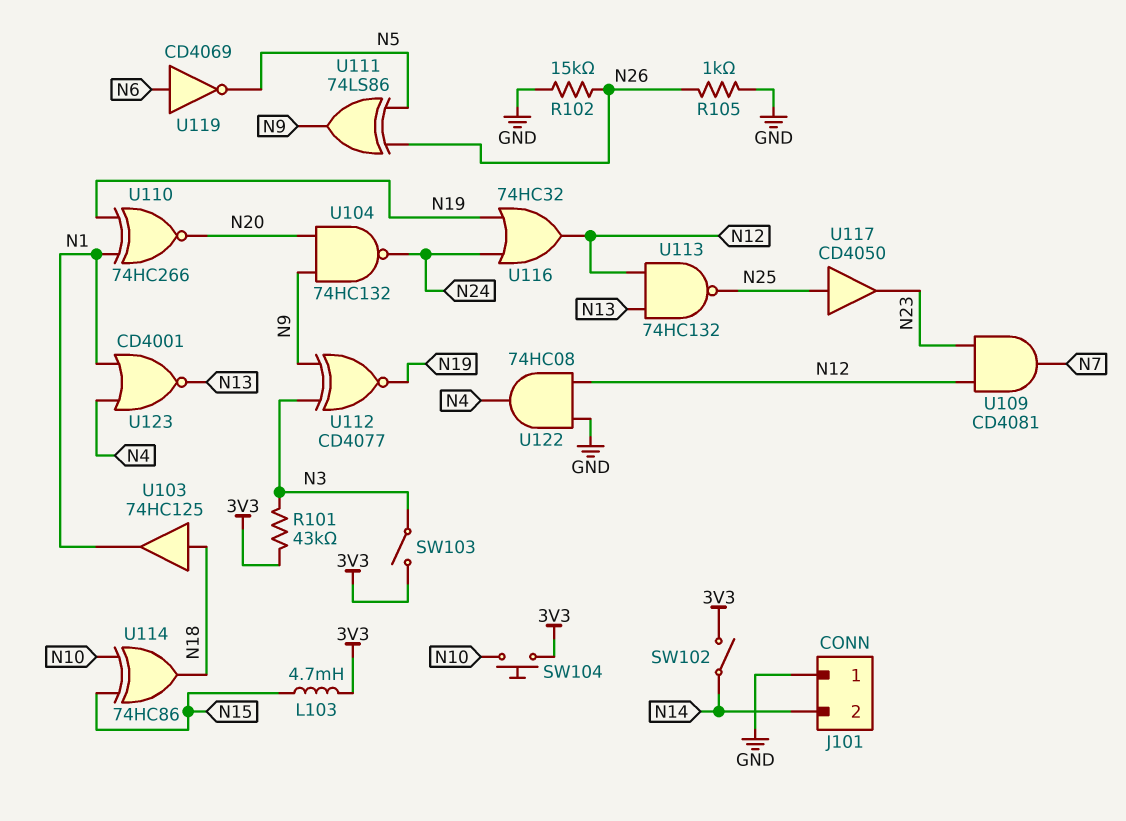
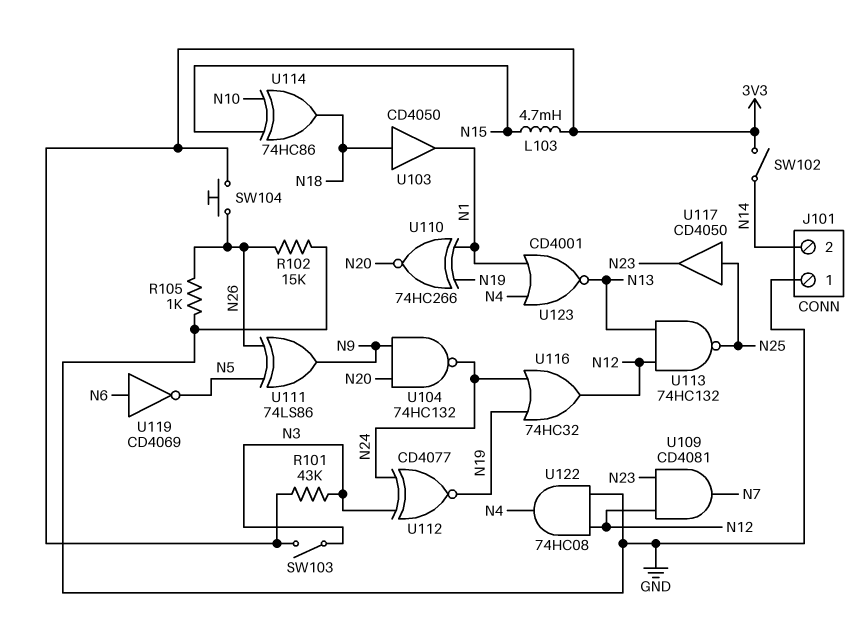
SW104: button (3V3, N10) -> button (3V3, N26)
U103: buffer 74HC125 (in N18, out N1) -> buffer CD4050 (in N18, out N1)
U112: XNOR CD4077 (in N3, in N9, out N19) -> XNOR CD4077 (in N3, in N24, out N19)

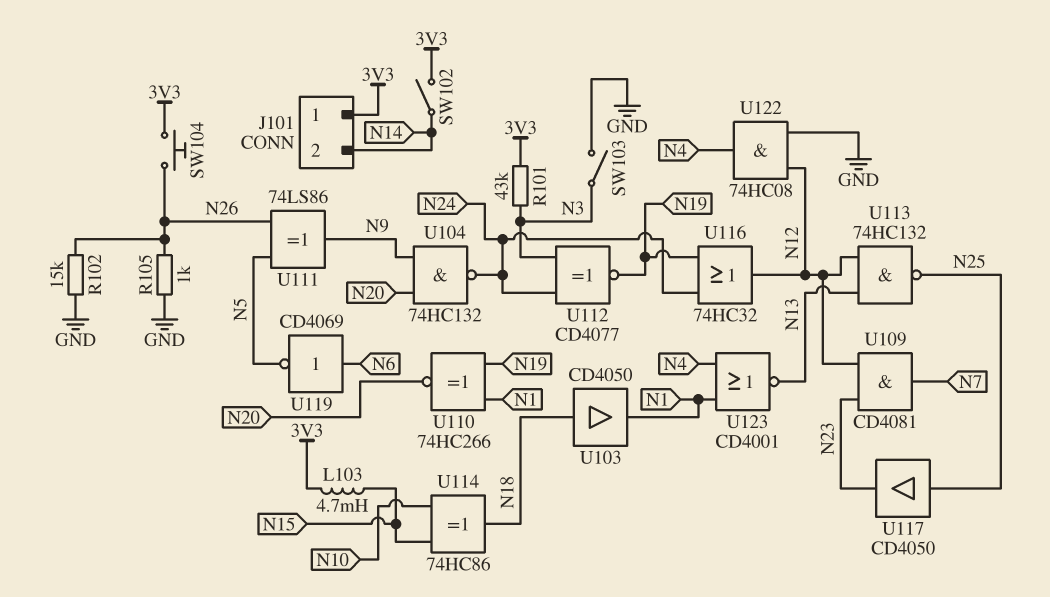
J101 pin 1: GND -> 3V3
SW103: switch (3V3, N3) -> switch (GND, N3)

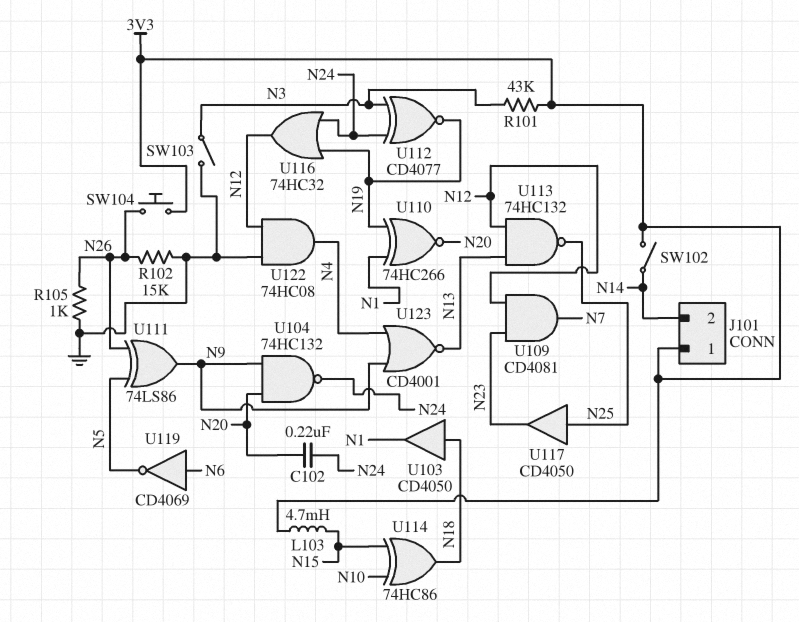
C102: none -> 220nF (N20, N24)
U123: NOR CD4001 (in N1, in N4, out N13) -> NOR CD4001 (in N4, in N9, out N13)

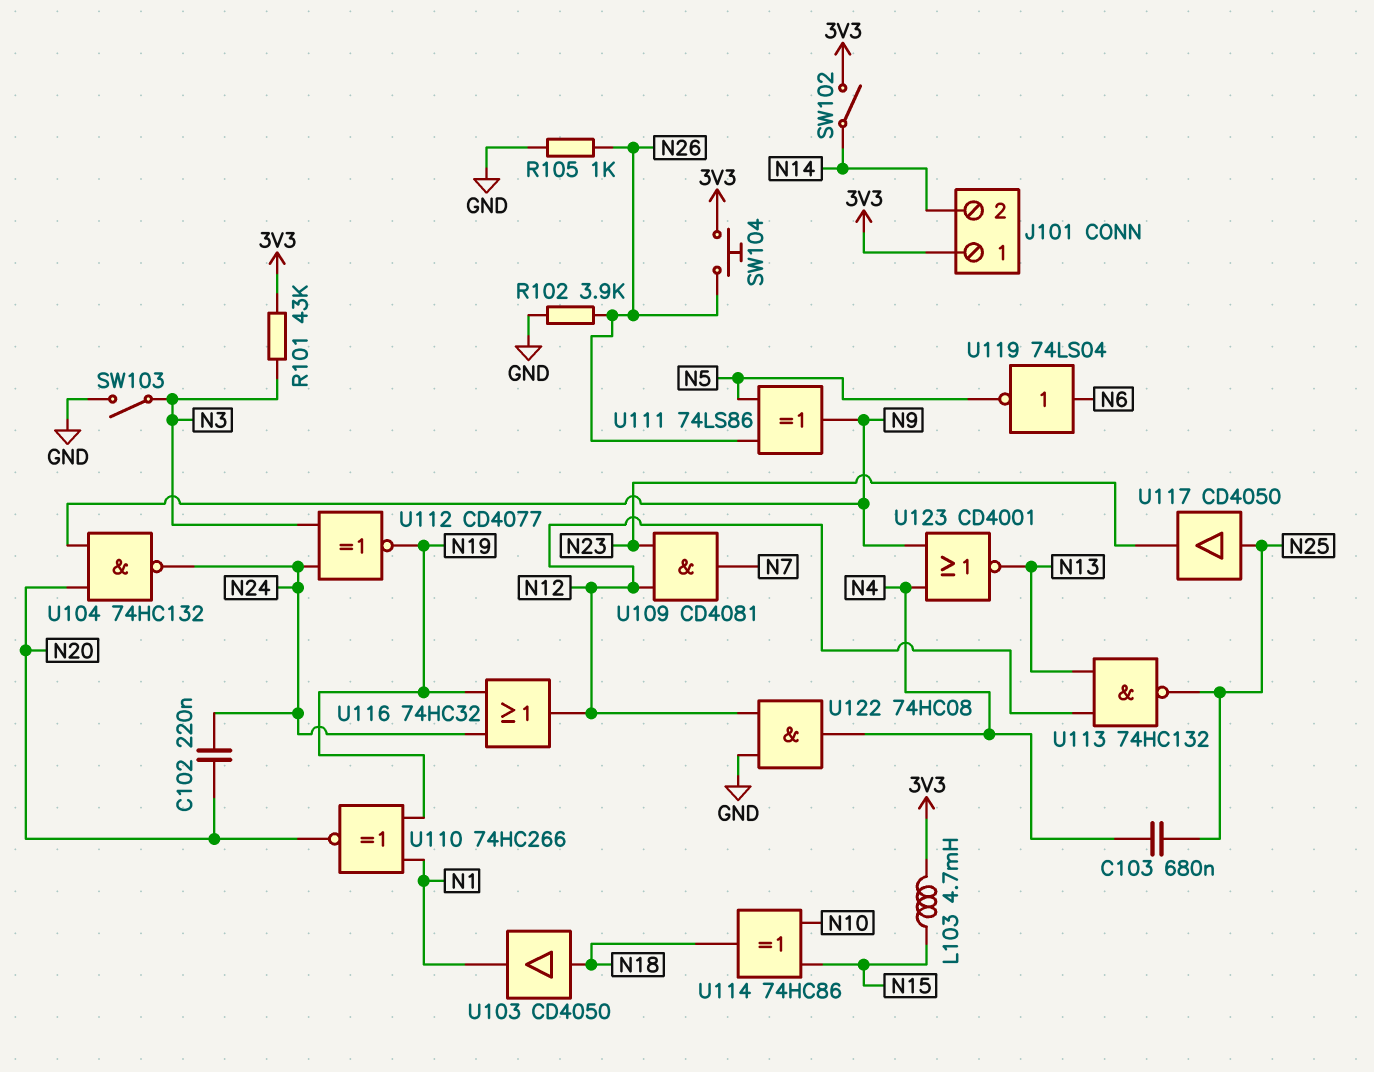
C103: none -> 680nF (N4, N25)
R102: 15k (GND, N26) -> 3.9k (GND, N26)
U119: NOT CD4069 (in N6, out N5) -> NOT 74LS04 (in N6, out N5)

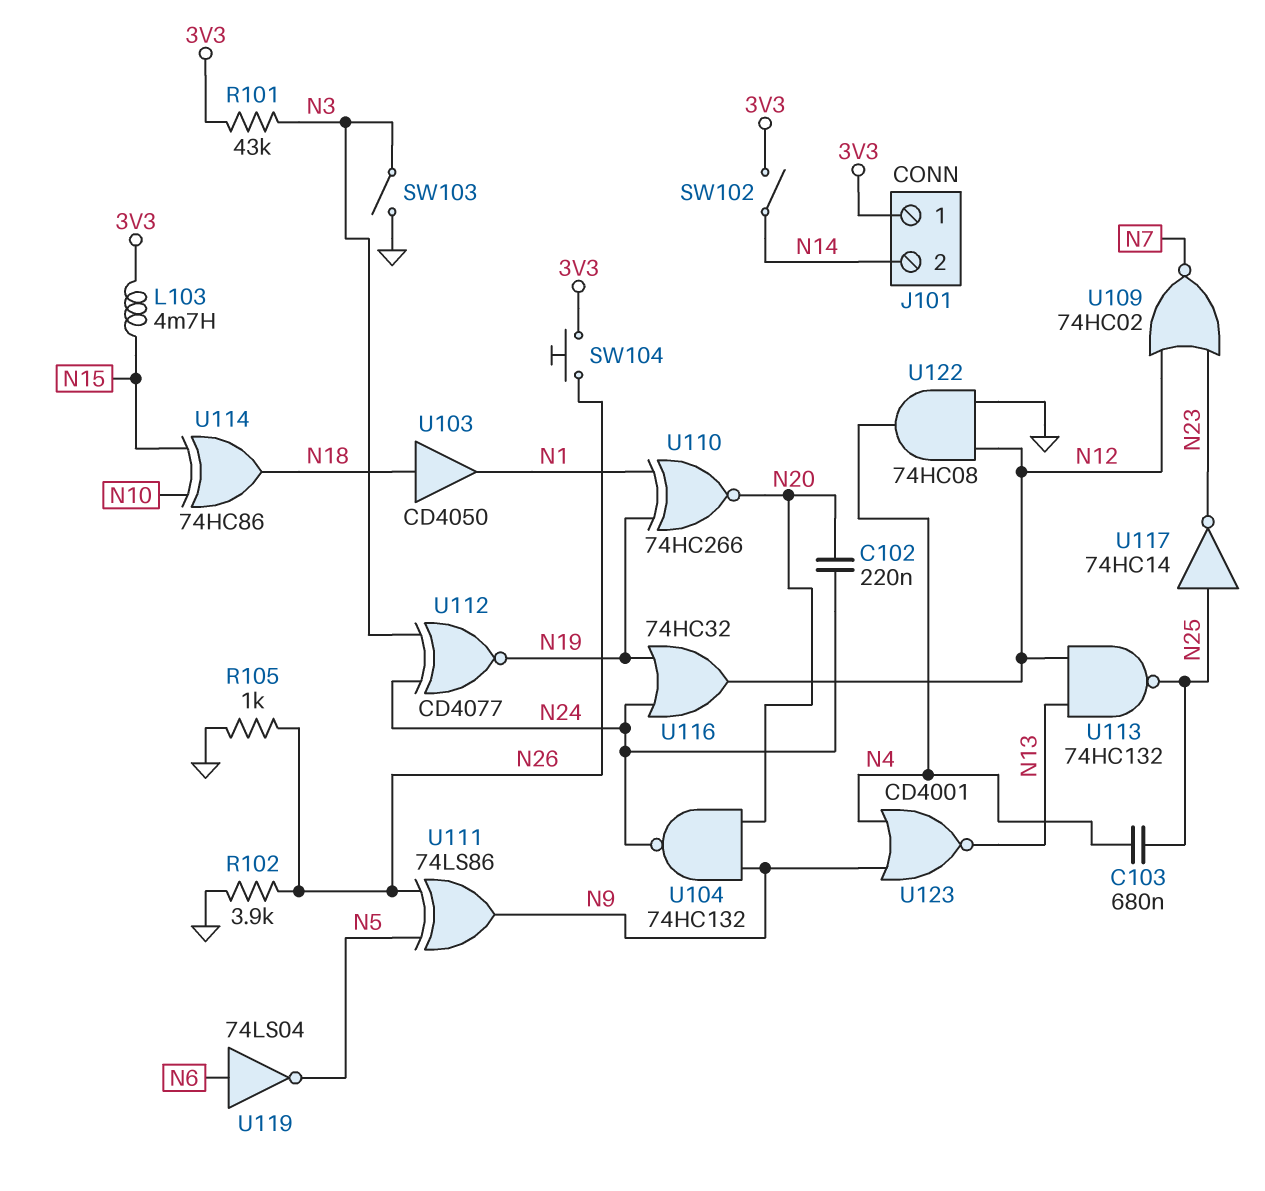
U109: AND CD4081 (in N12, in N23, out N7) -> NOR 74HC02 (in N12, in N23, out N7)
U117: buffer CD4050 (in N25, out N23) -> NOT 74HC14 (in N25, out N23)

